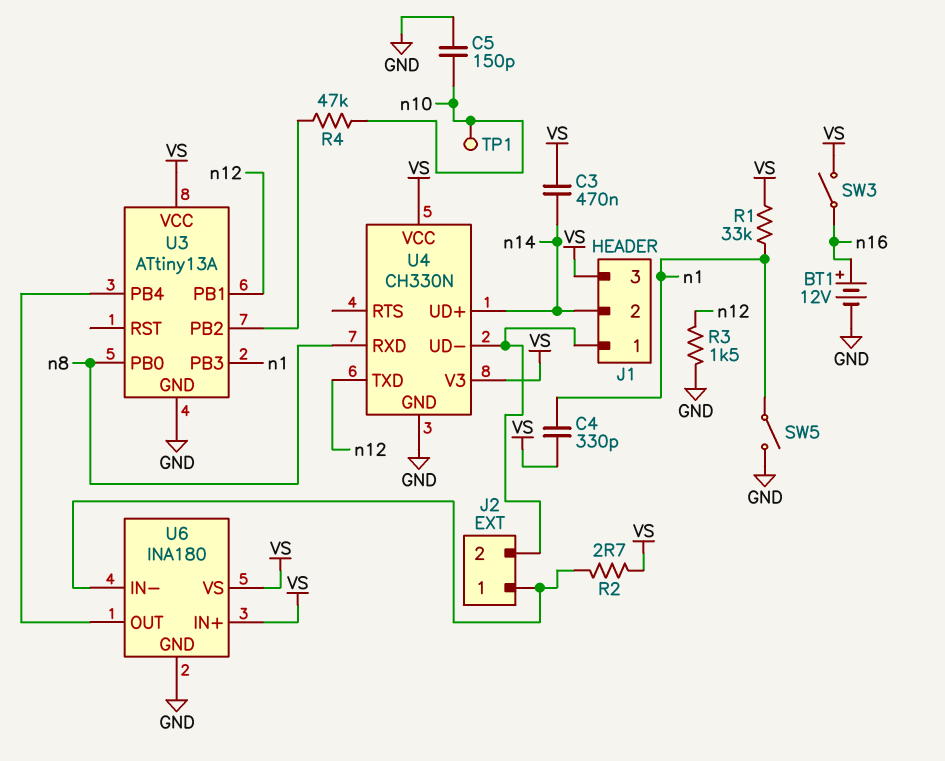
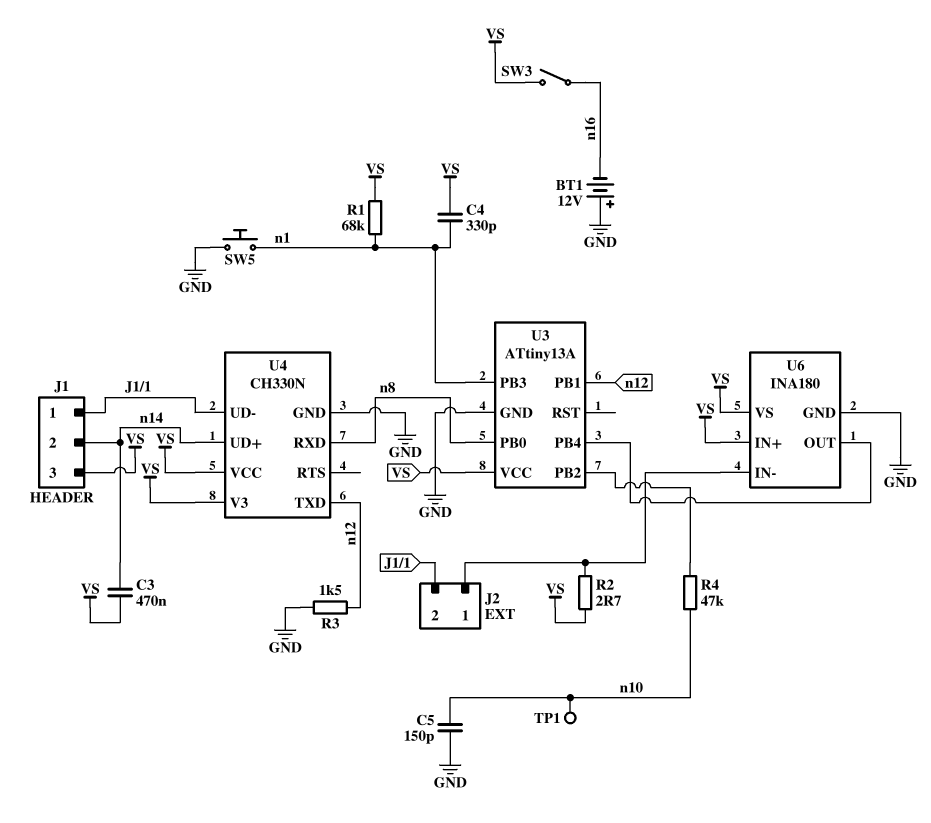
BT1: 12V (plus n16, minus GND) -> 12V (plus GND, minus n16)
R1: 33k (VS, n1) -> 68k (VS, n1)
SW5: switch (GND, n1) -> button (GND, n1)

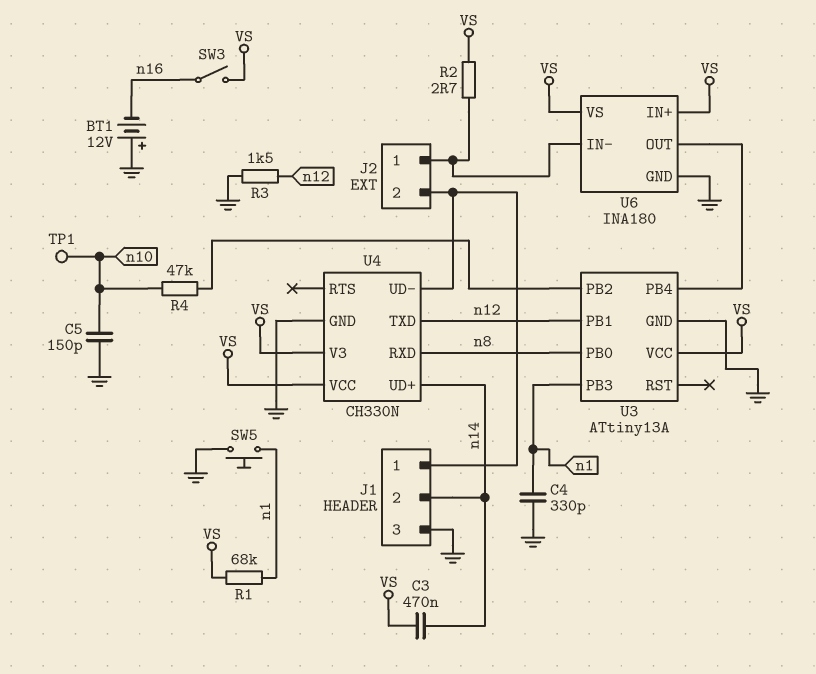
C4: 330pF (VS, n1) -> 330pF (GND, n1)
J1 pin 3: VS -> GND

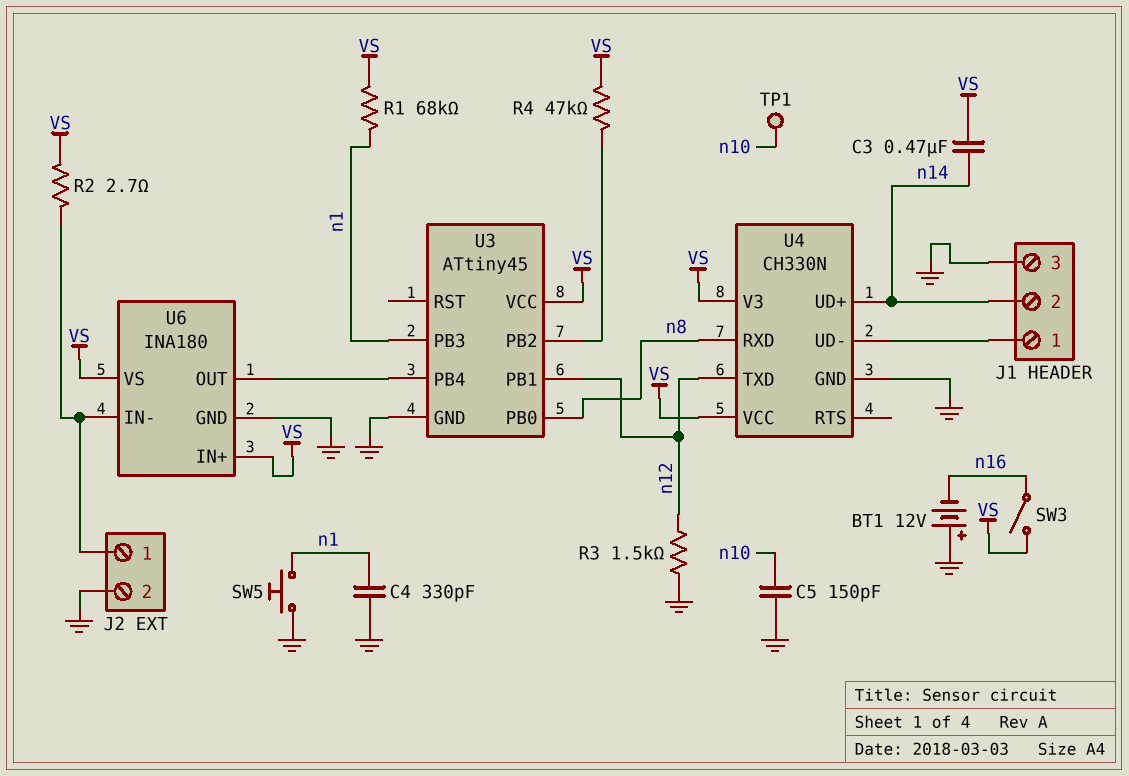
J2 pin 2: J1/1 -> GND
R4: 47k (U3/PB2, n10) -> 47k (U3/PB2, VS)
U3: ATtiny13A -> ATtiny45

